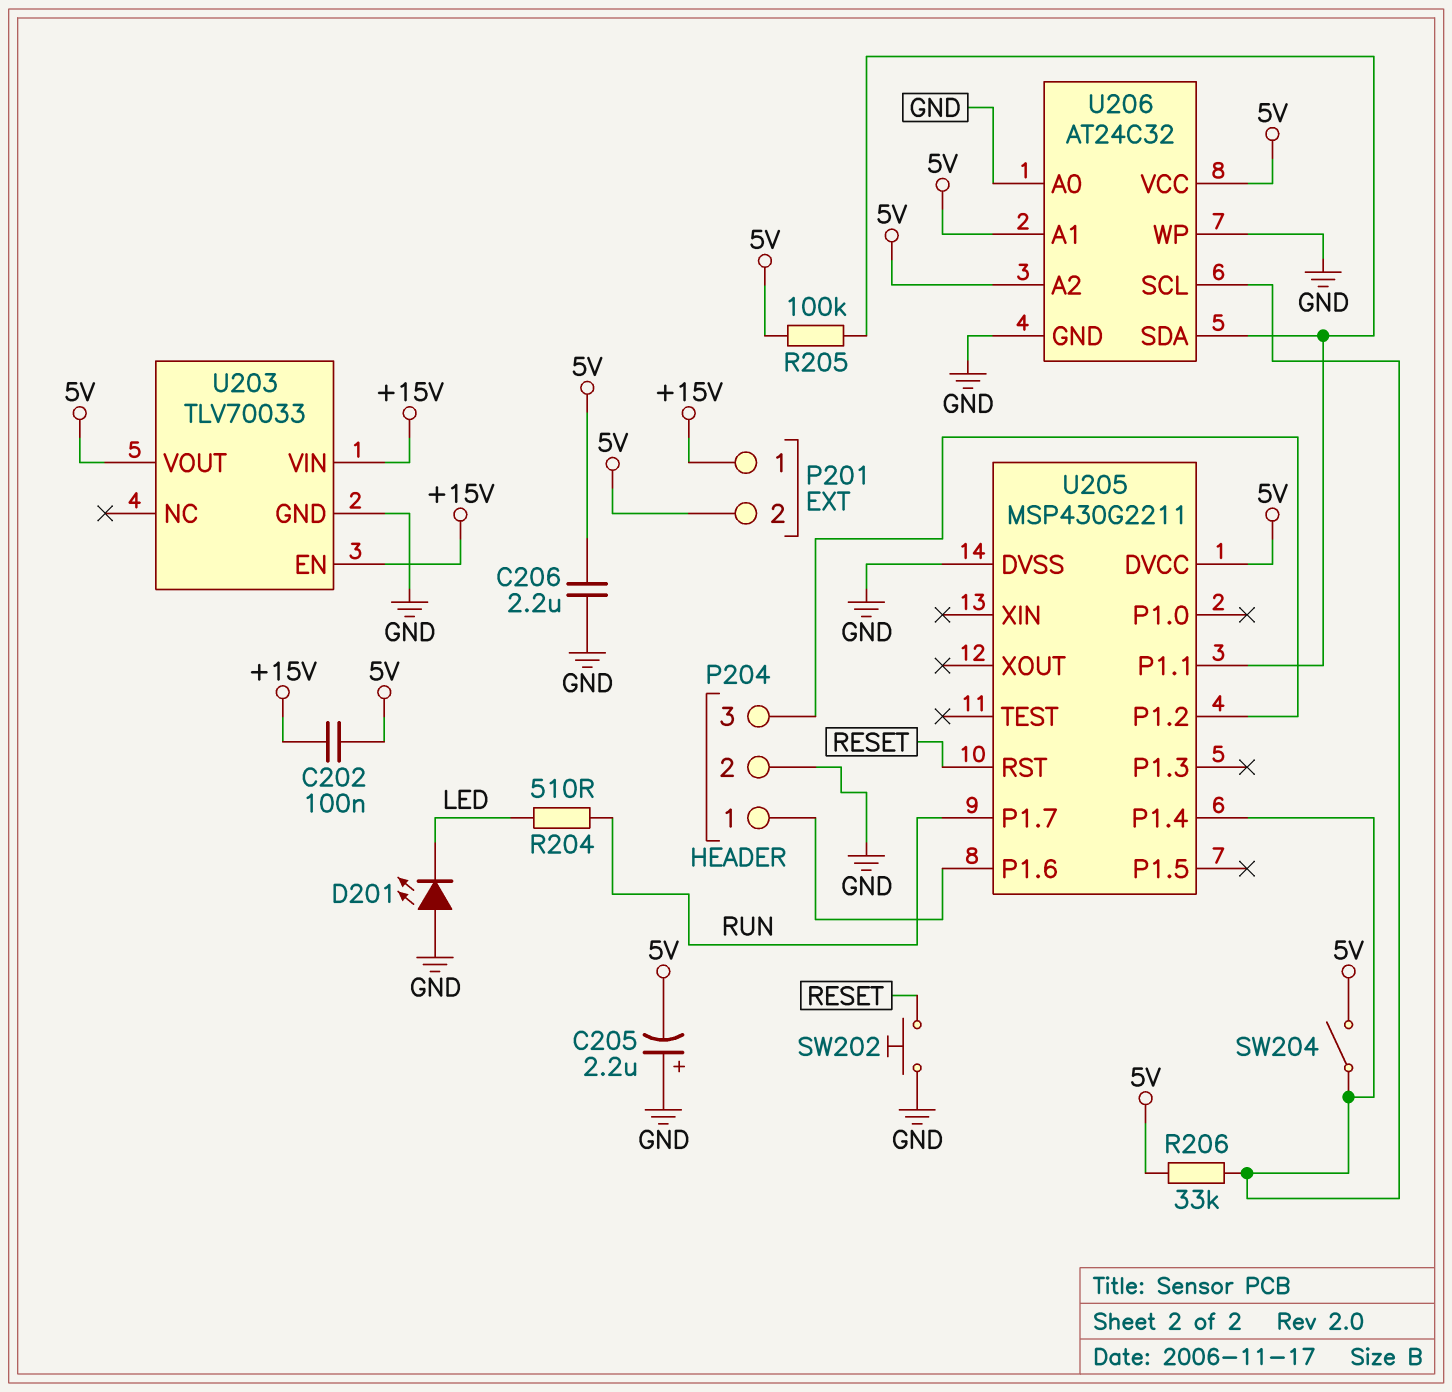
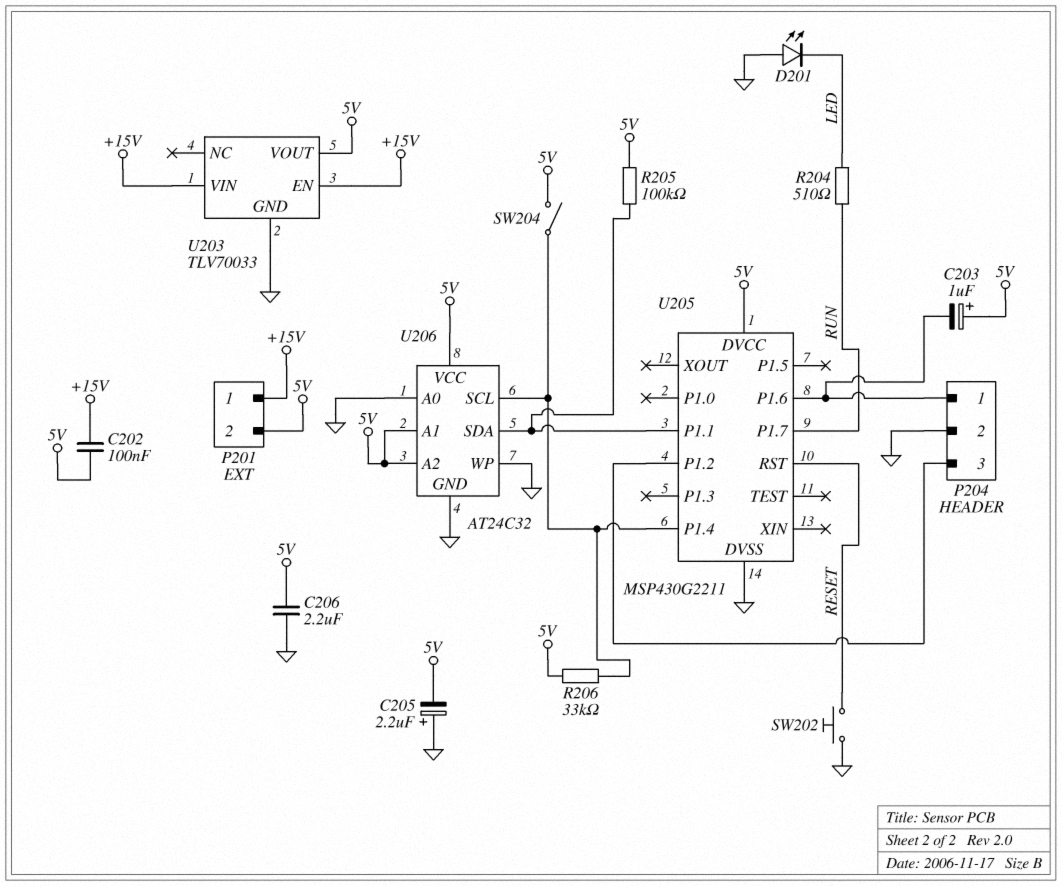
C203: none -> 1uF (plus 5V, minus P204/1)

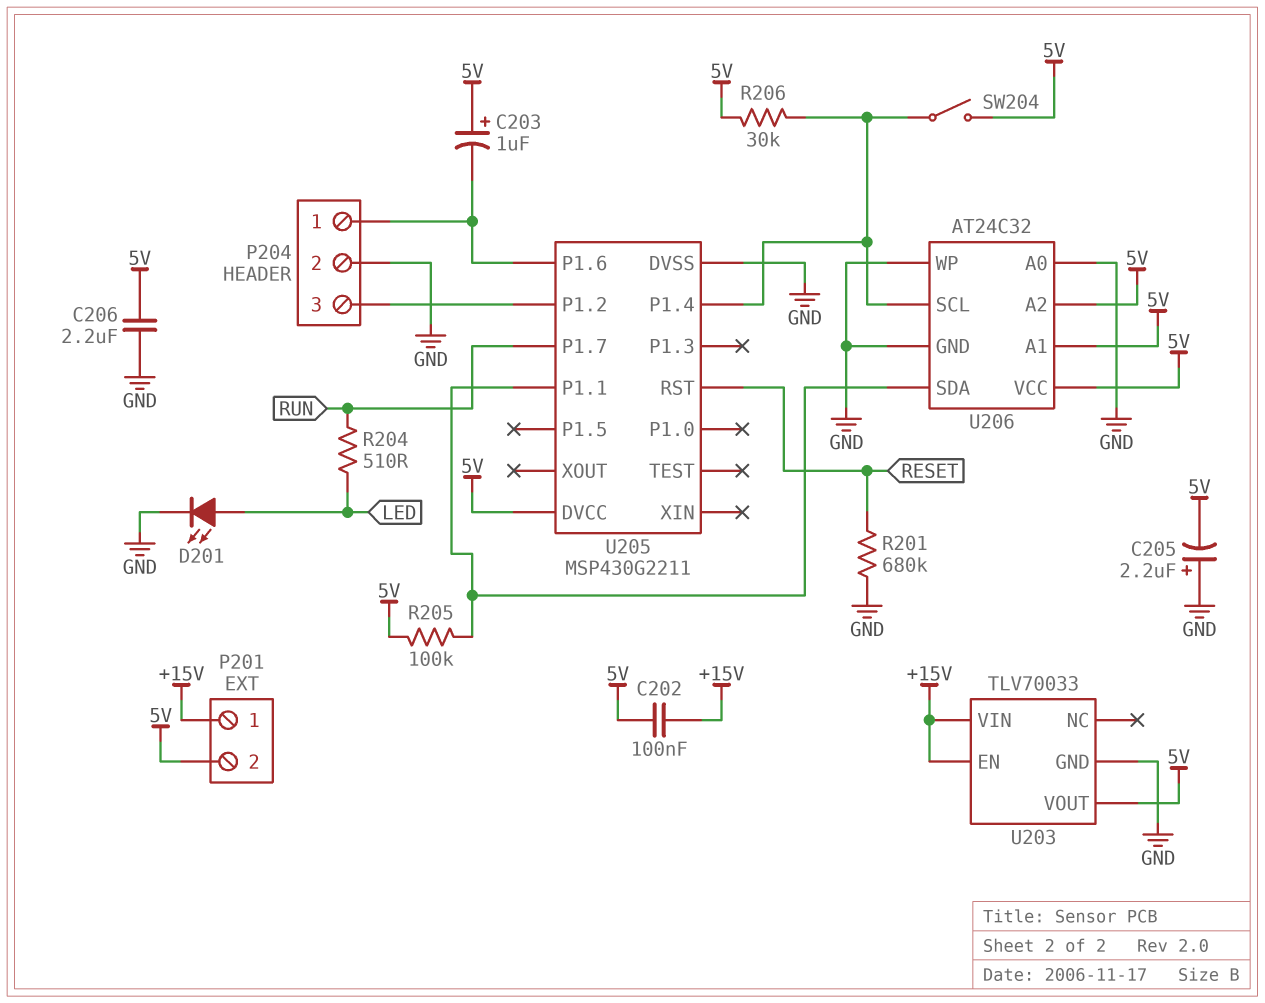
D201: LED (A GND, K LED) -> LED (A LED, K GND)
R201: none -> 680k (GND, RESET)
R206: 33k (5V, U205/P1.4) -> 30k (5V, U205/P1.4)
SW202: button (GND, RESET) -> none

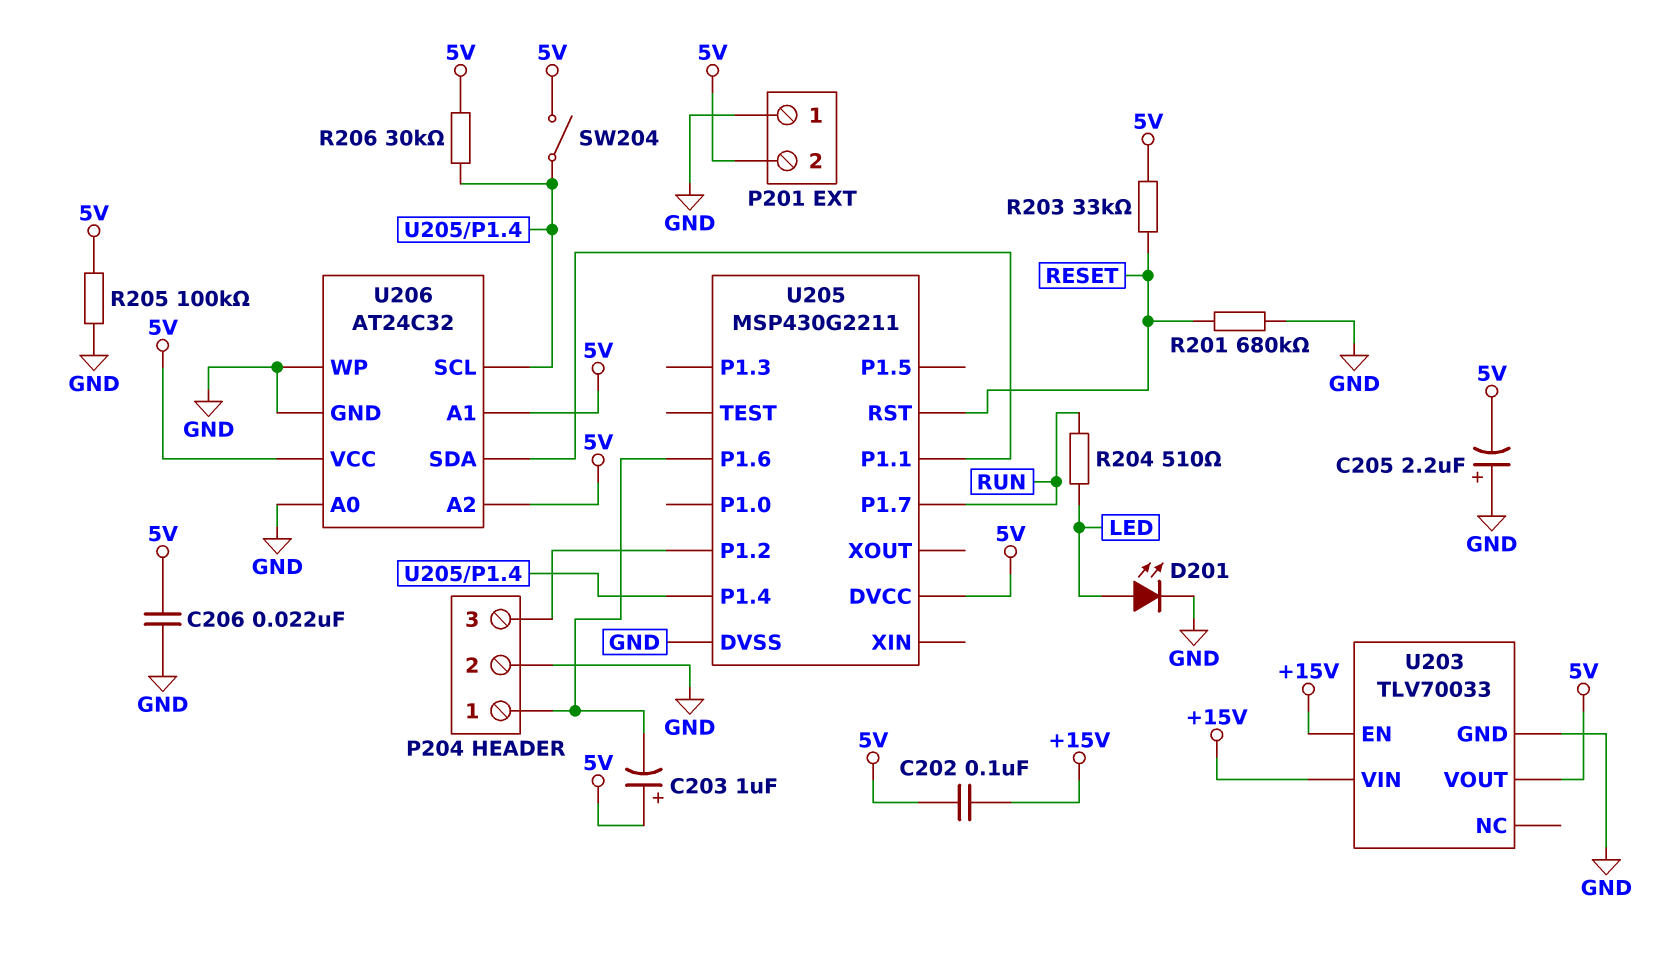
C206: 2.2uF (5V, GND) -> 22nF (5V, GND)
P201 pin 1: +15V -> GND
R203: none -> 33k (5V, RESET)
R205: 100k (5V, U205/P1.1) -> 100k (5V, GND)

